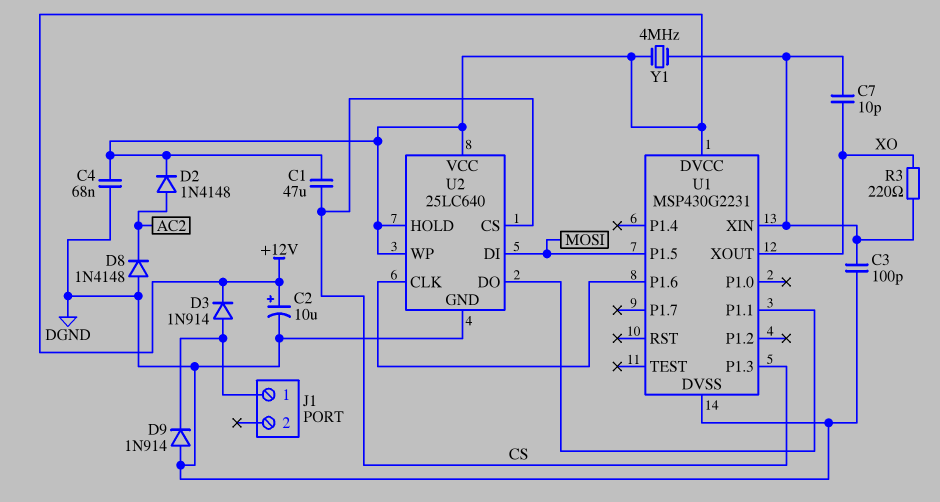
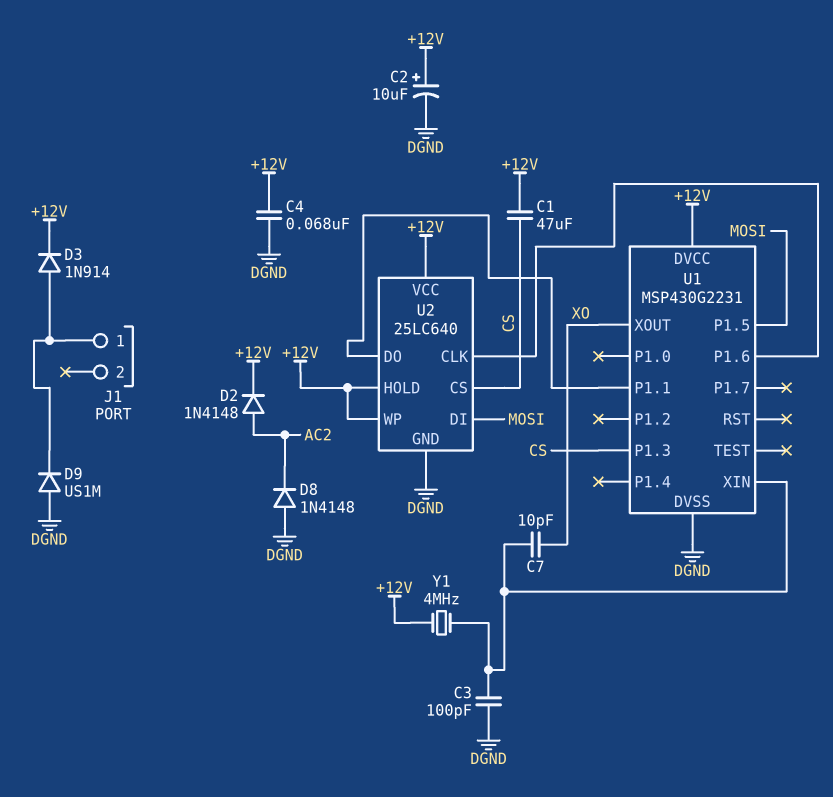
D9: diode 1N914 (A DGND, K J1/1) -> diode US1M (A DGND, K J1/1)
R3: 220 (U1/XIN, XO) -> none

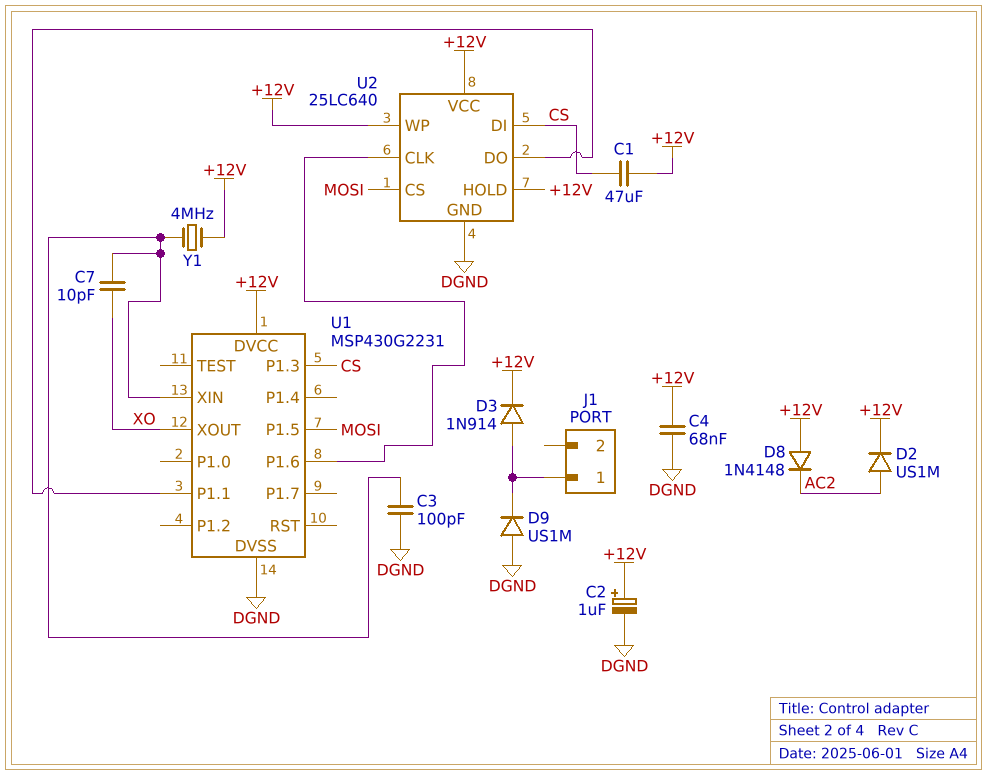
C2: 10uF (plus +12V, minus DGND) -> 1uF (plus +12V, minus DGND)
D2: diode 1N4148 (A AC2, K +12V) -> diode US1M (A AC2, K +12V)
D8: diode 1N4148 (A DGND, K AC2) -> diode 1N4148 (A +12V, K AC2)
U2 pin CS: CS -> MOSI
U2 pin DI: MOSI -> CS

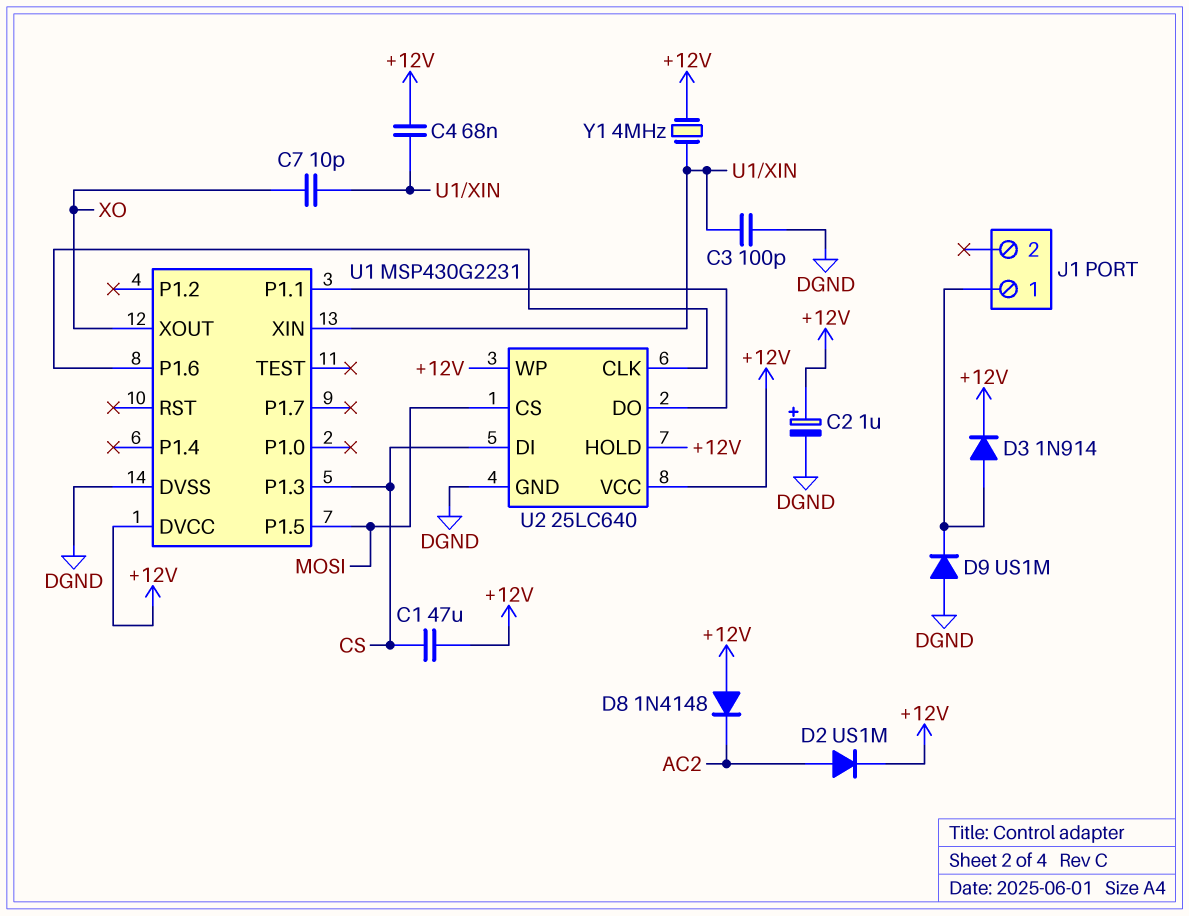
C4: 68nF (+12V, DGND) -> 68nF (+12V, U1/XIN)

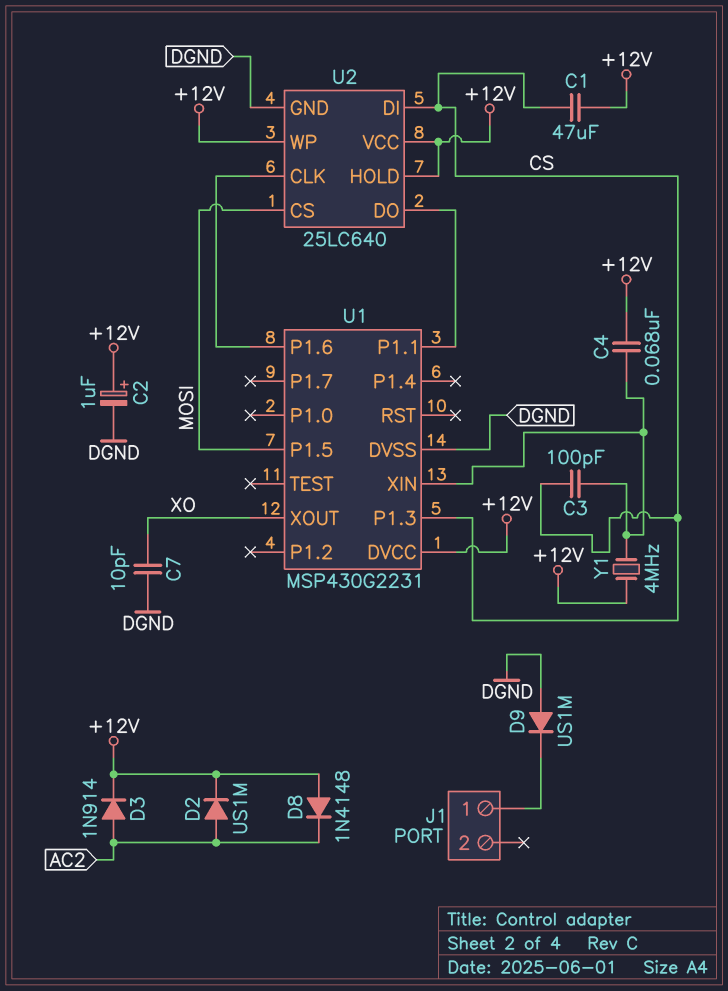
C3: 100pF (DGND, U1/XIN) -> 100pF (CS, U1/XIN)
C7: 10pF (U1/XIN, XO) -> 10pF (DGND, XO)
D3: diode 1N914 (A J1/1, K +12V) -> diode 1N914 (A AC2, K +12V)

